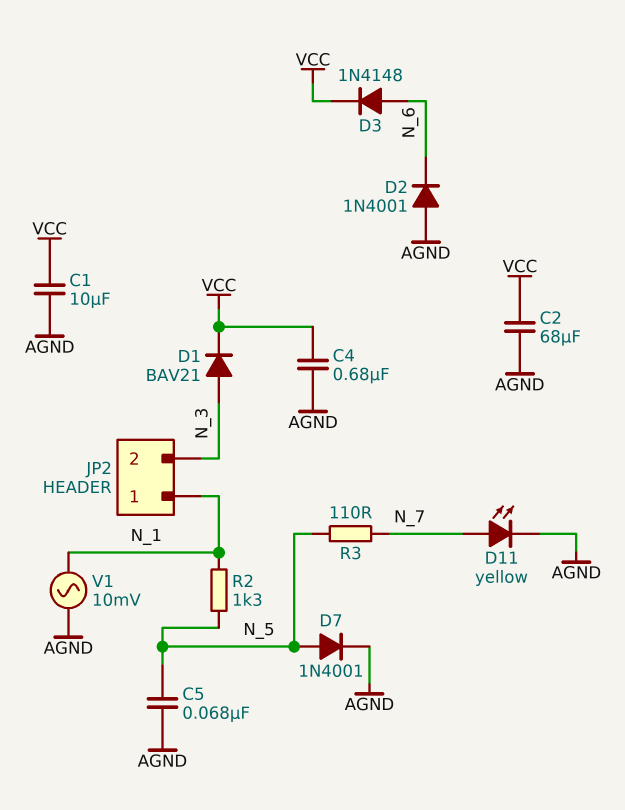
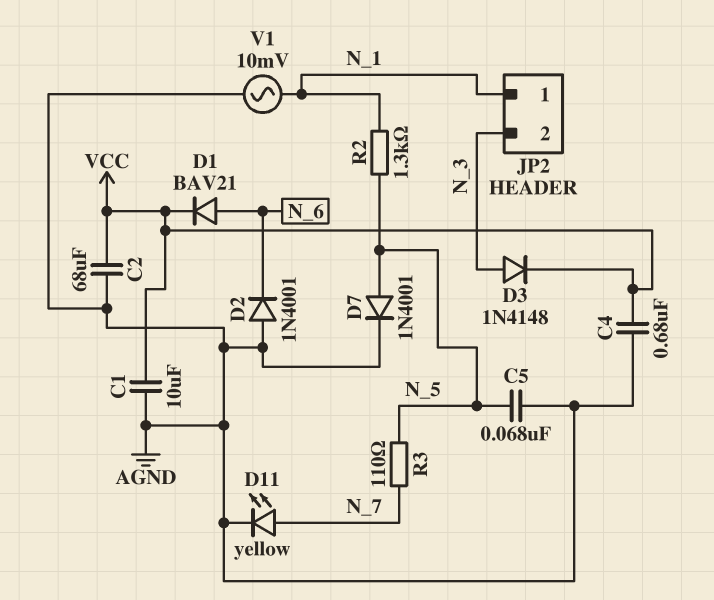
D1: diode BAV21 (A N_3, K VCC) -> diode BAV21 (A N_6, K VCC)
D3: diode 1N4148 (A N_6, K VCC) -> diode 1N4148 (A N_3, K VCC)

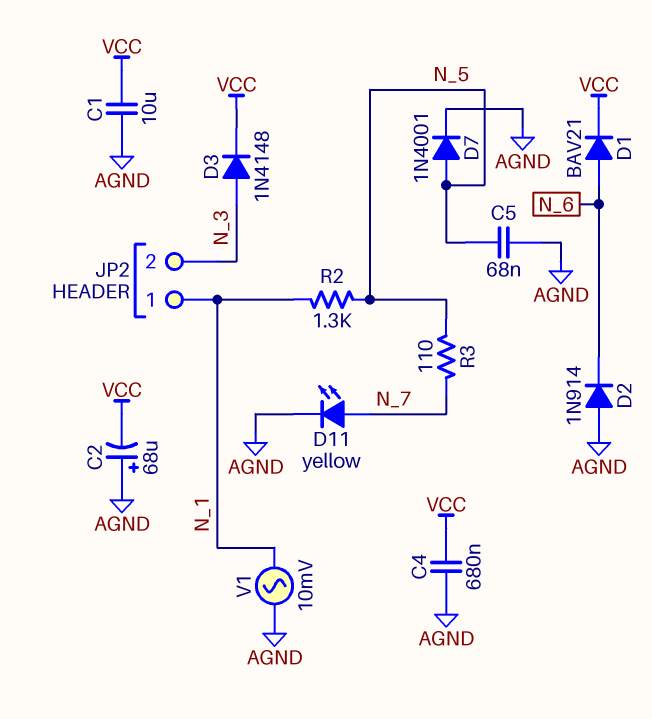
C2: 68uF (AGND, VCC) -> 68uF (plus AGND, minus VCC)
D2: diode 1N4001 (A AGND, K N_6) -> diode 1N914 (A AGND, K N_6)

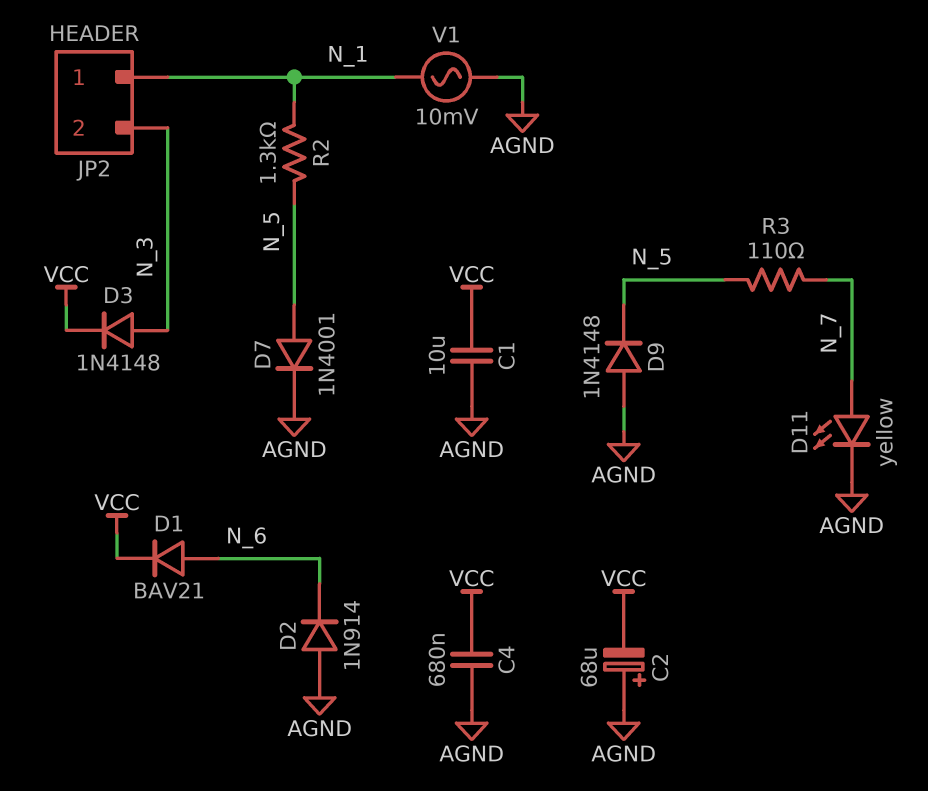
C5: 68nF (AGND, N_5) -> none
D9: none -> diode 1N4148 (A AGND, K N_5)

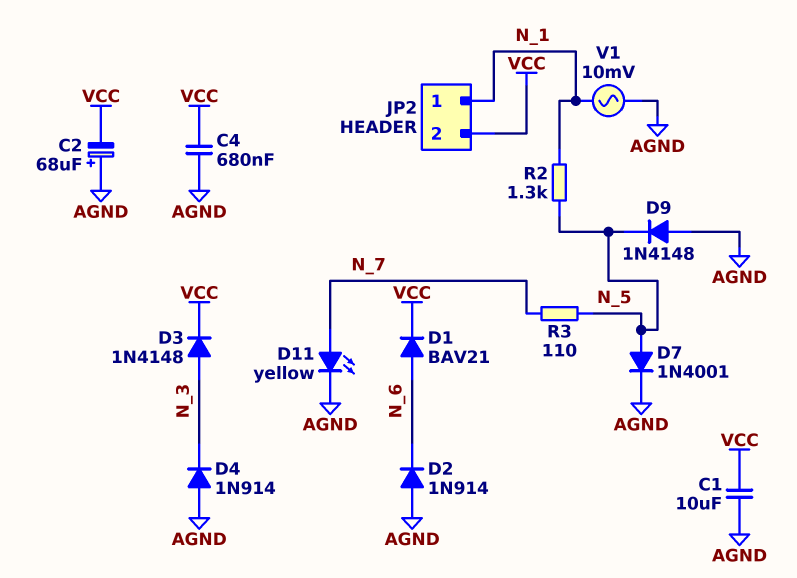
D4: none -> diode 1N914 (A AGND, K N_3)
JP2 pin 2: N_3 -> VCC

